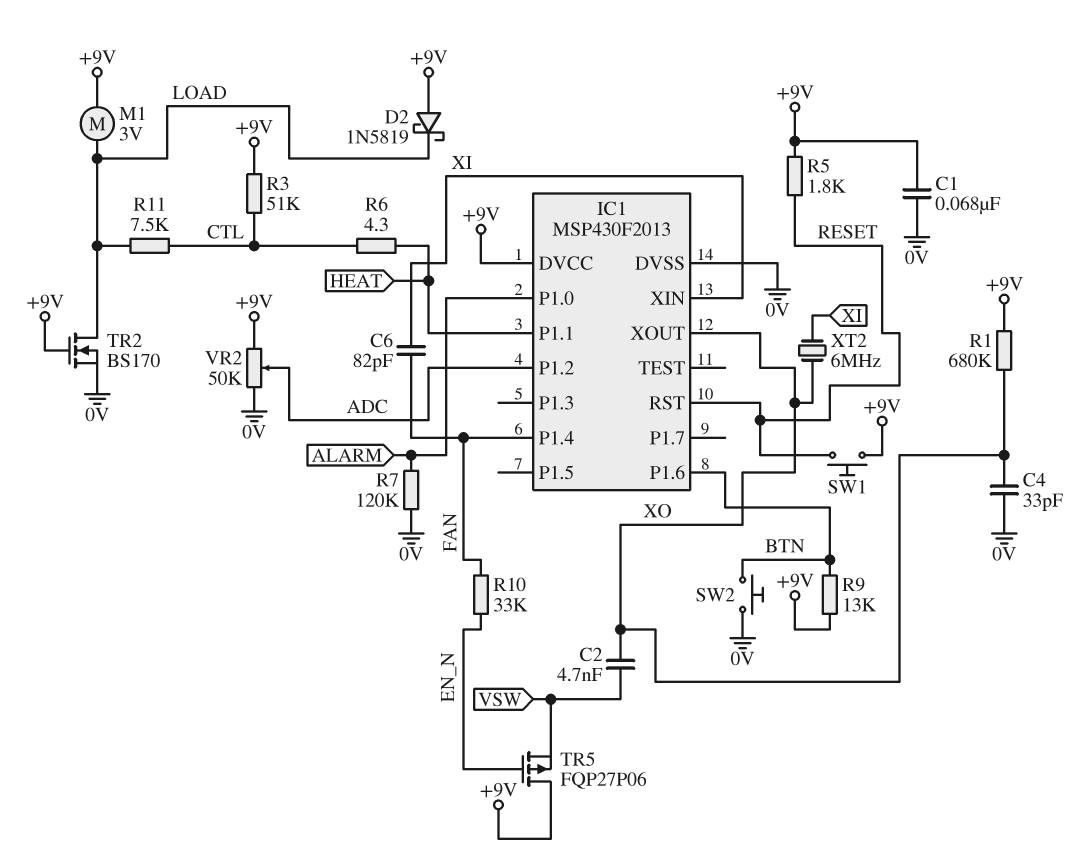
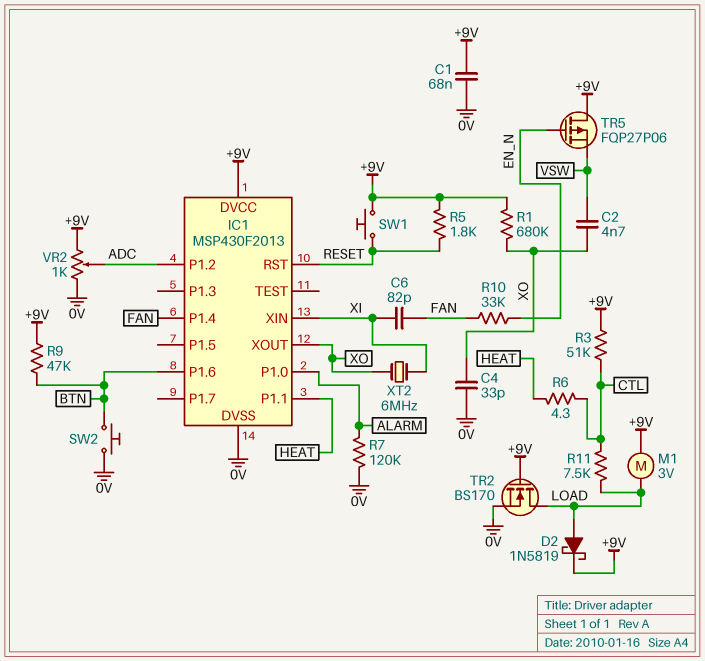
D2: schottky 1N5819 (A +9V, K LOAD) -> schottky 1N5819 (A LOAD, K +9V)
R9: 13k (+9V, BTN) -> 47k (+9V, BTN)
VR2: 50k (+9V, 0V, wiper ADC) -> 1k (+9V, 0V, wiper ADC)

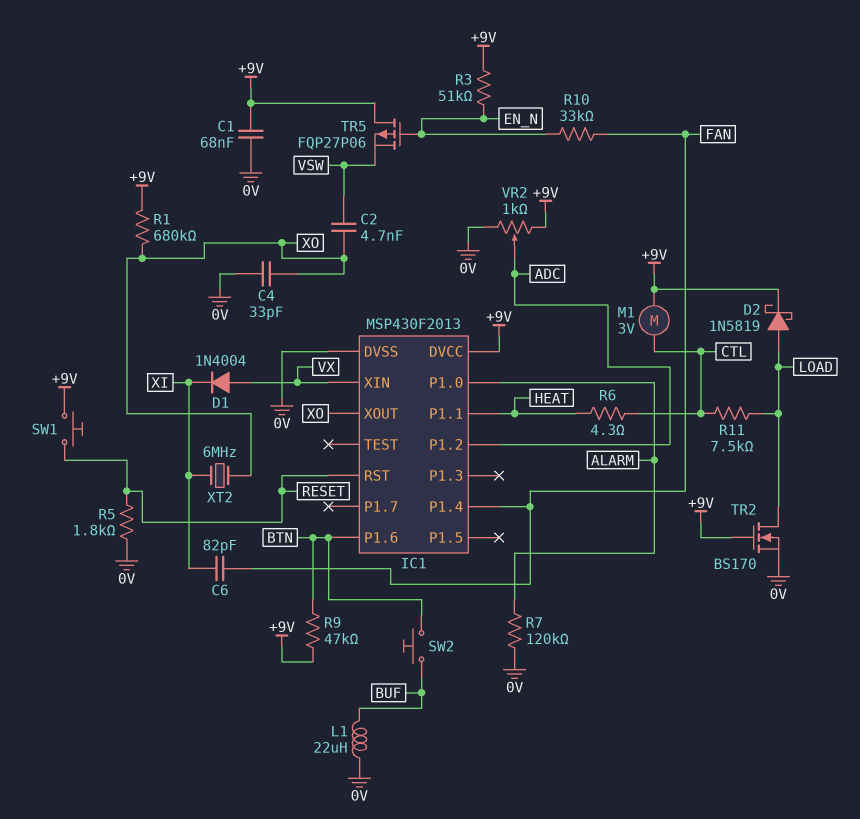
D1: none -> diode 1N4004 (A VX, K XI)
IC1 pin XIN: XI -> VX
L1: none -> 22uH (0V, BUF)
M1: motor 3V (+9V, LOAD) -> motor 3V (+9V, CTL)
R3: 51k (+9V, CTL) -> 51k (+9V, EN_N)
R5: 1.8k (+9V, RESET) -> 1.8k (0V, RESET)
SW2: button (0V, BTN) -> button (BTN, BUF)

